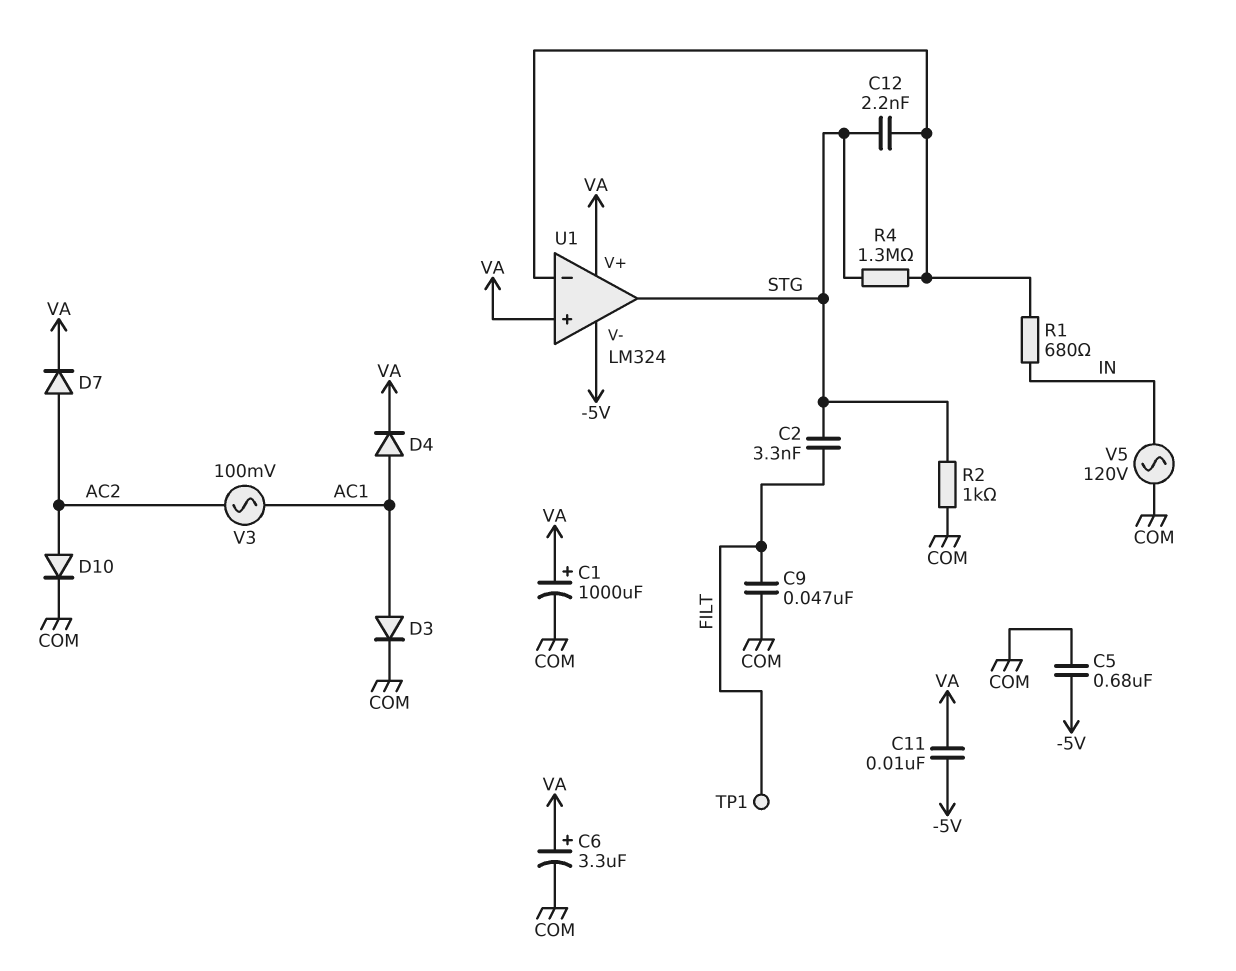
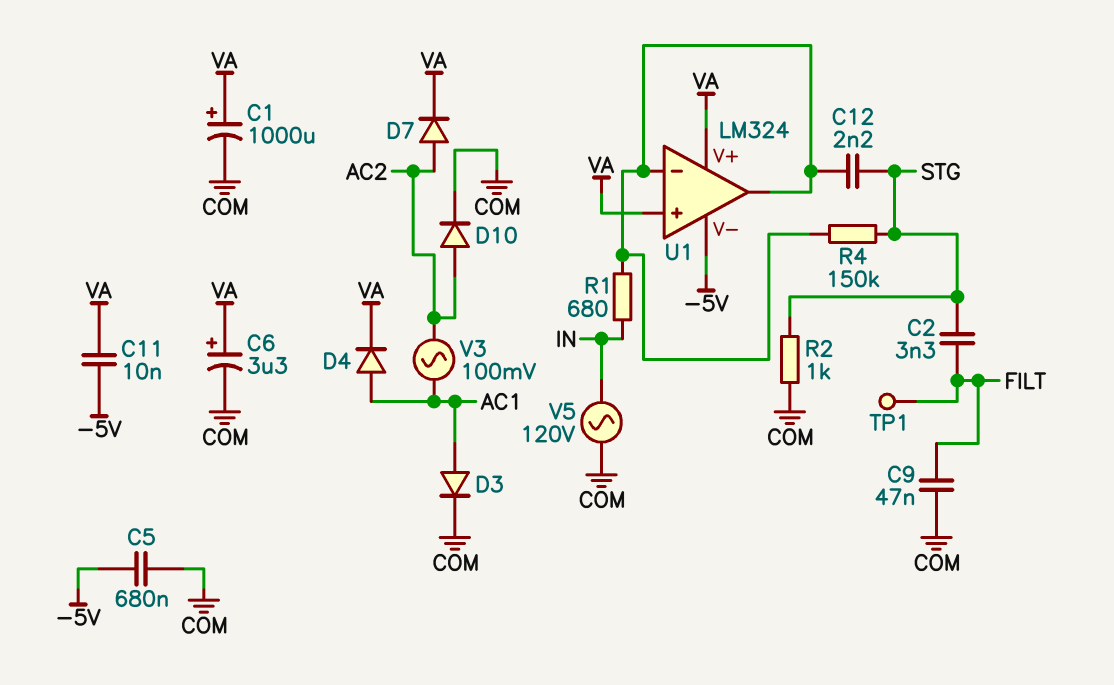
R4: 1.3M (STG, U1/in-) -> 150k (STG, U1/in-)
U1 pin out: STG -> U1/in-

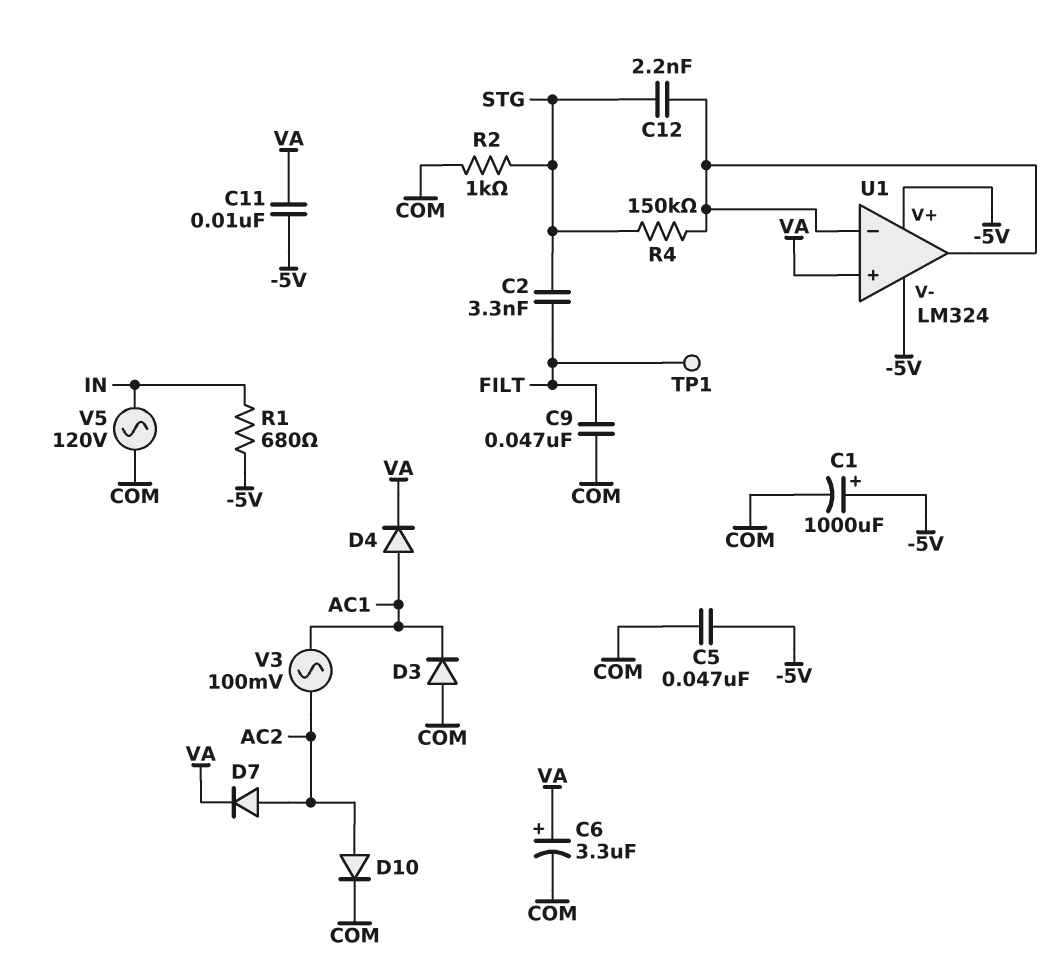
C1: 1000uF (plus VA, minus COM) -> 1000uF (plus -5V, minus COM)
C5: 680nF (-5V, COM) -> 47nF (-5V, COM)
D3: diode (A AC1, K COM) -> diode (A COM, K AC1)
R1: 680 (IN, U1/in-) -> 680 (-5V, IN)
U1 pin V+: VA -> -5V

